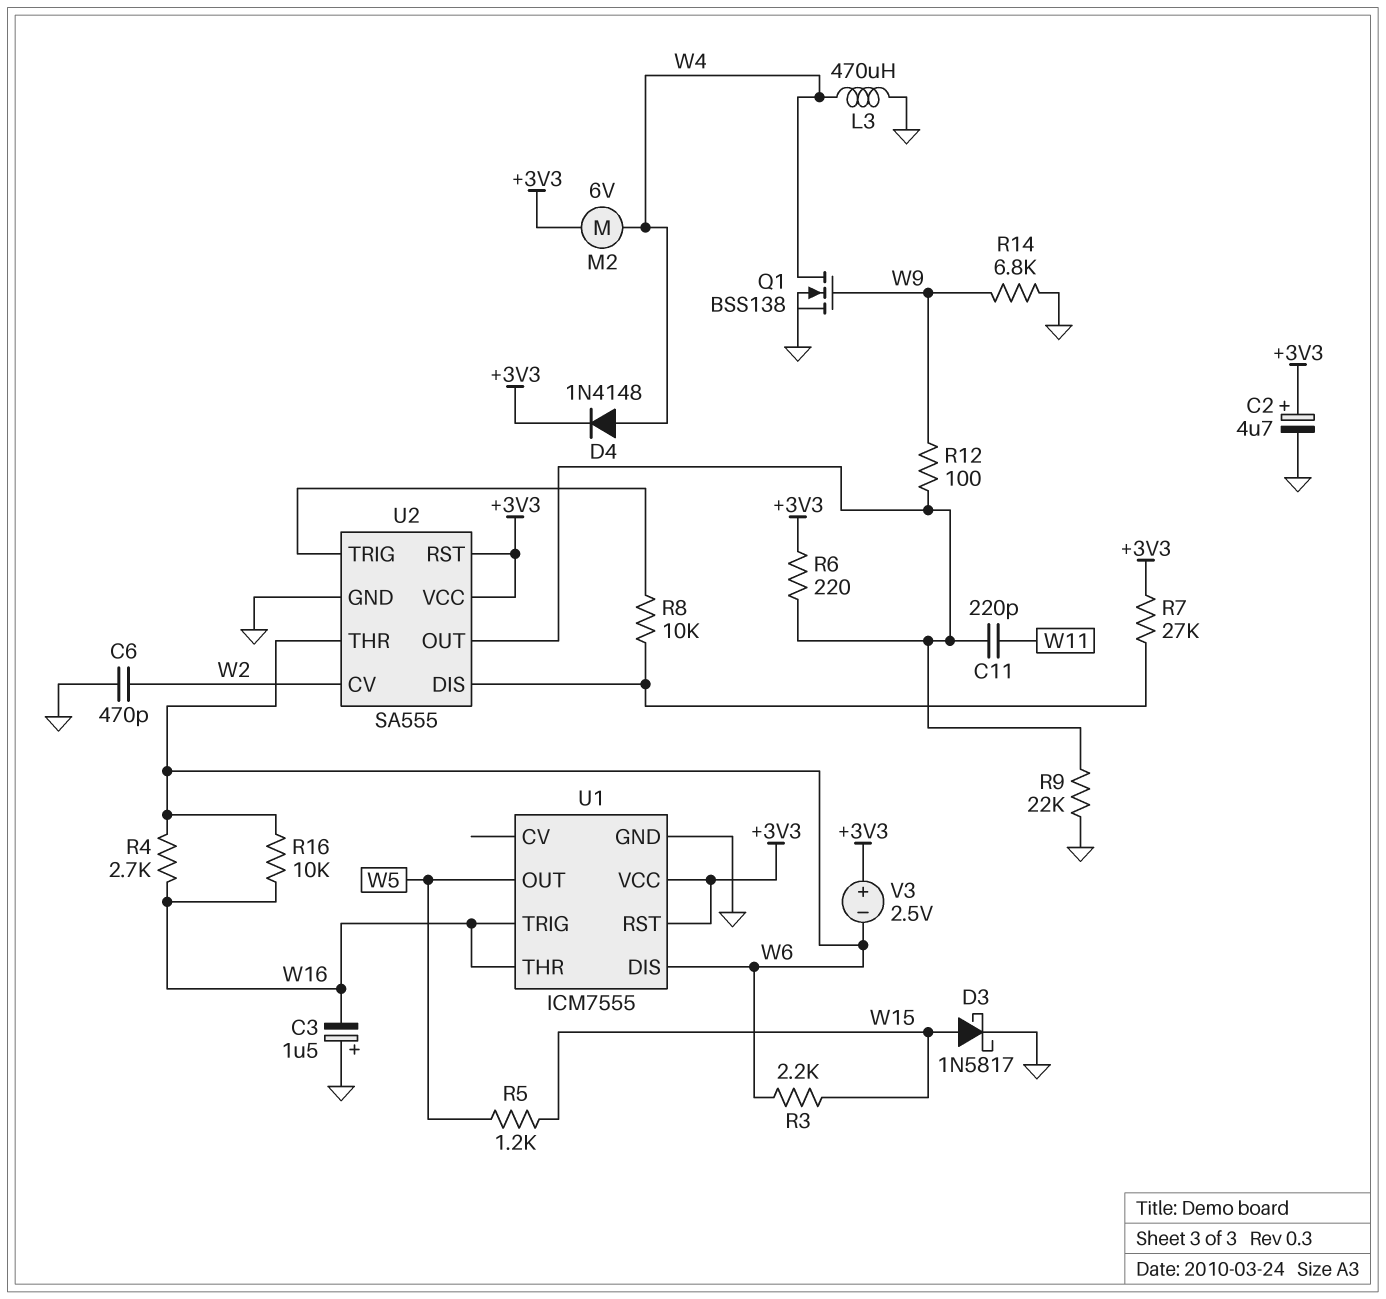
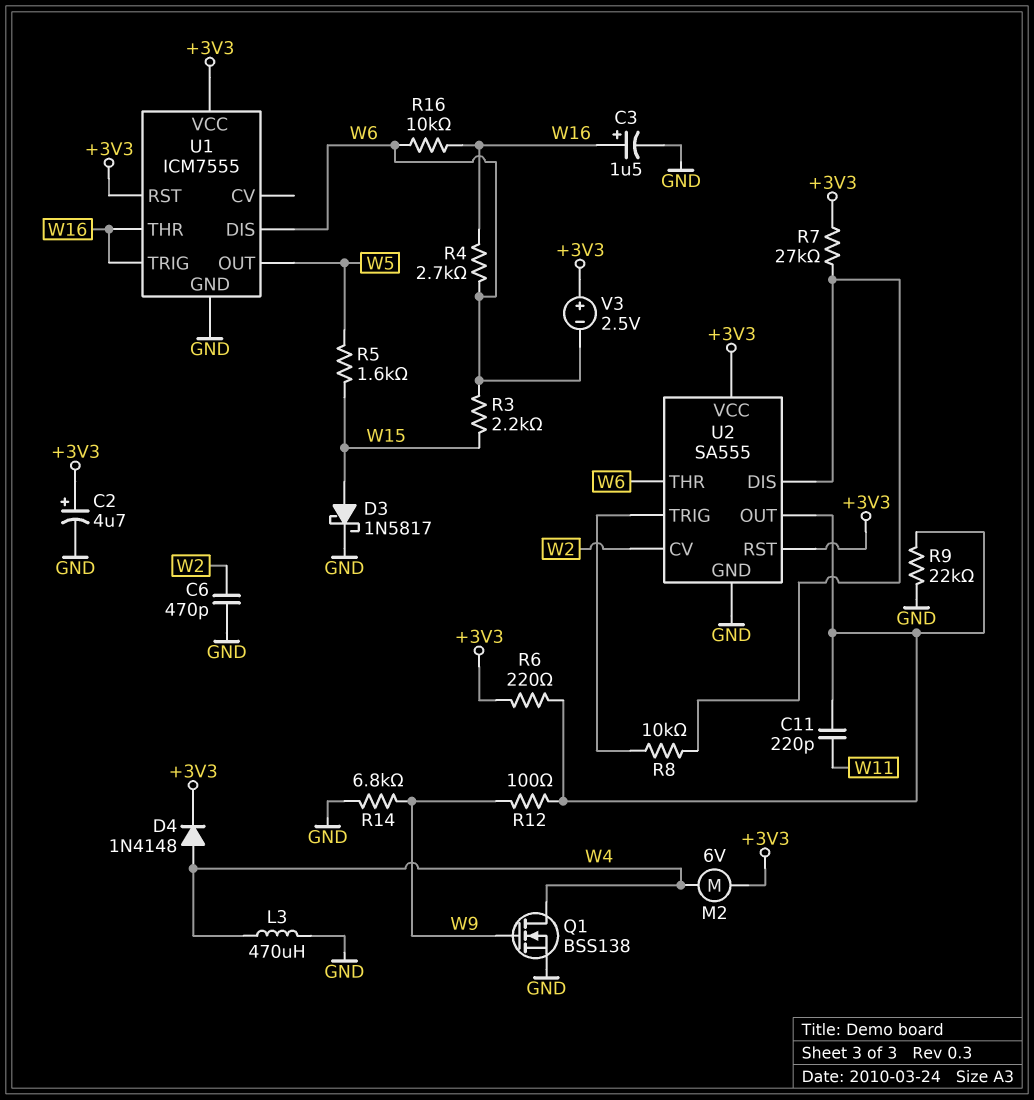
C3: 1.5uF (plus GND, minus W16) -> 1.5uF (plus W16, minus GND)
R5: 1.2k (W5, W15) -> 1.6k (W5, W15)

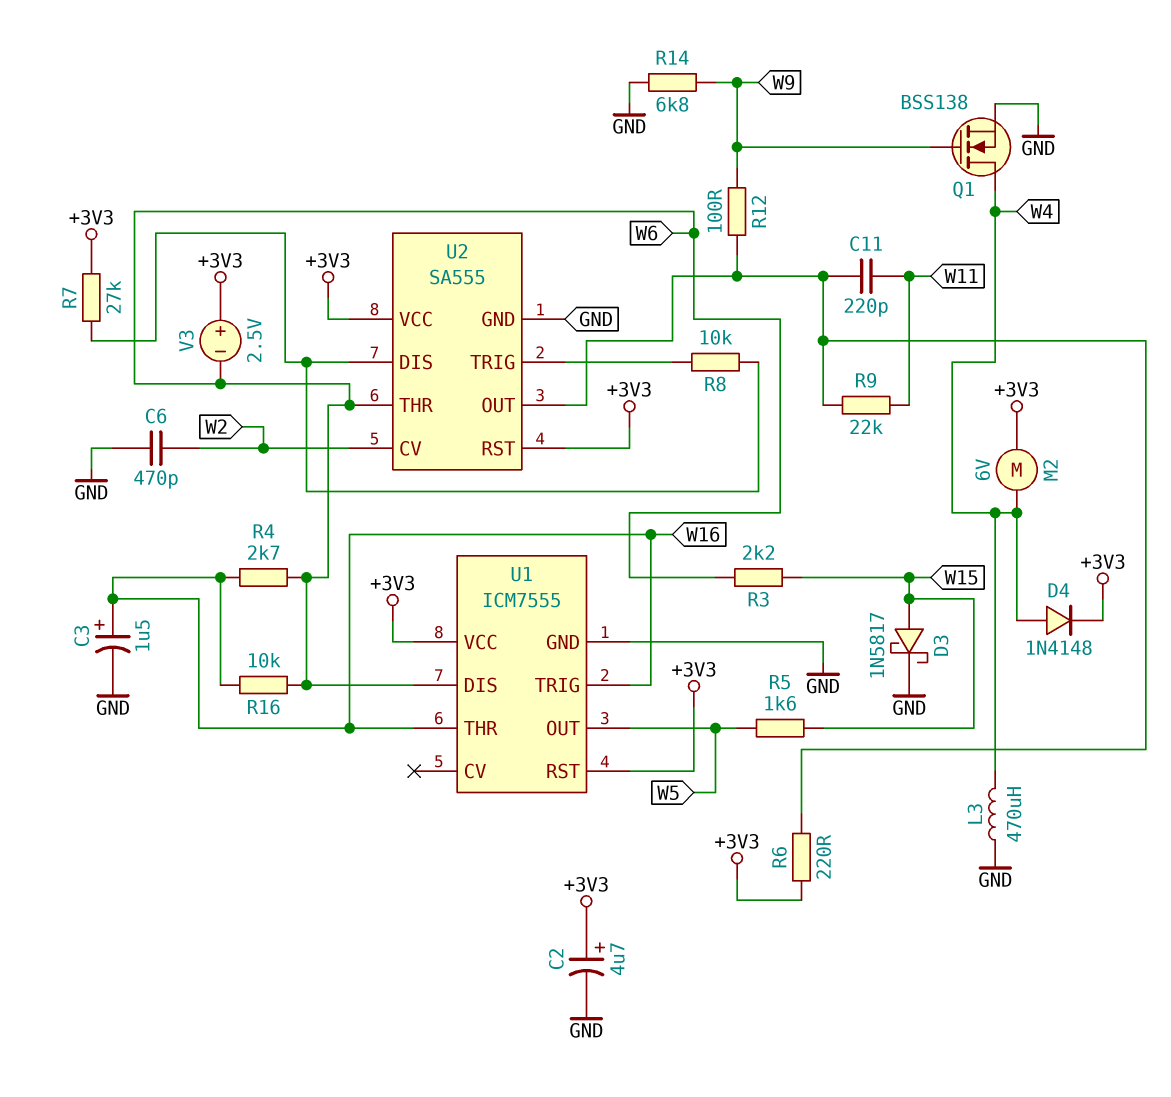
R9: 22k (GND, U2/OUT) -> 22k (U2/OUT, W11)

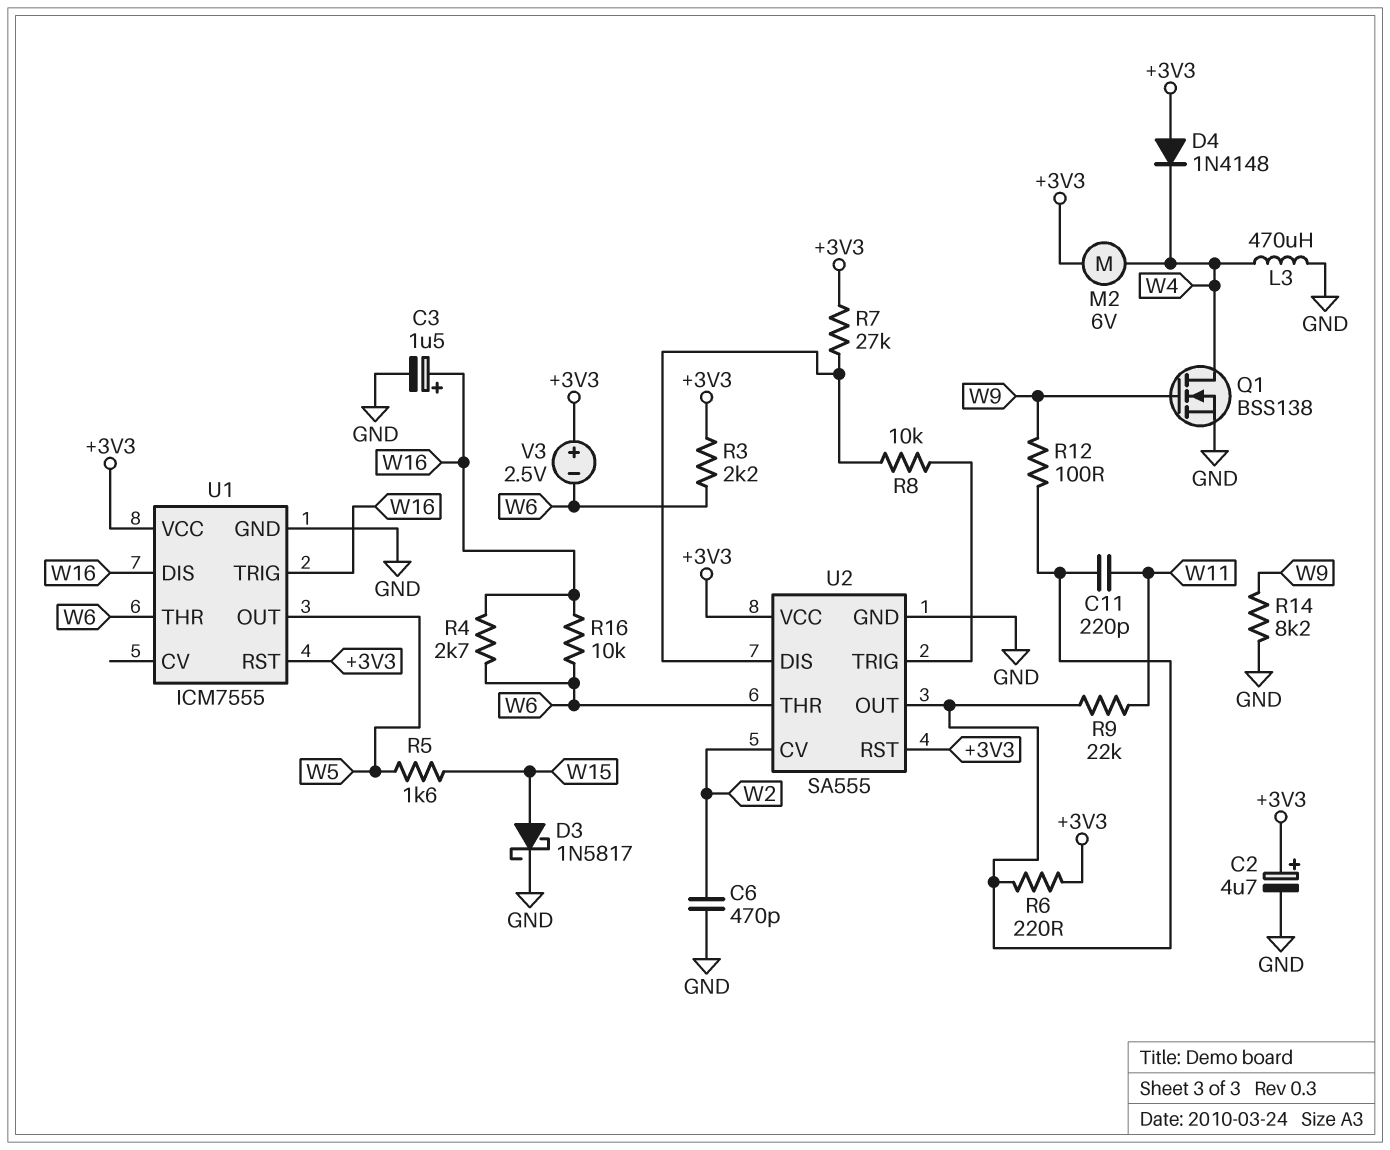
D4: diode 1N4148 (A W4, K +3V3) -> diode 1N4148 (A +3V3, K W4)
R3: 2.2k (W6, W15) -> 2.2k (+3V3, W6)
R14: 6.8k (GND, W9) -> 8.2k (GND, W9)
U1 pin DIS: W6 -> W16
U1 pin THR: W16 -> W6

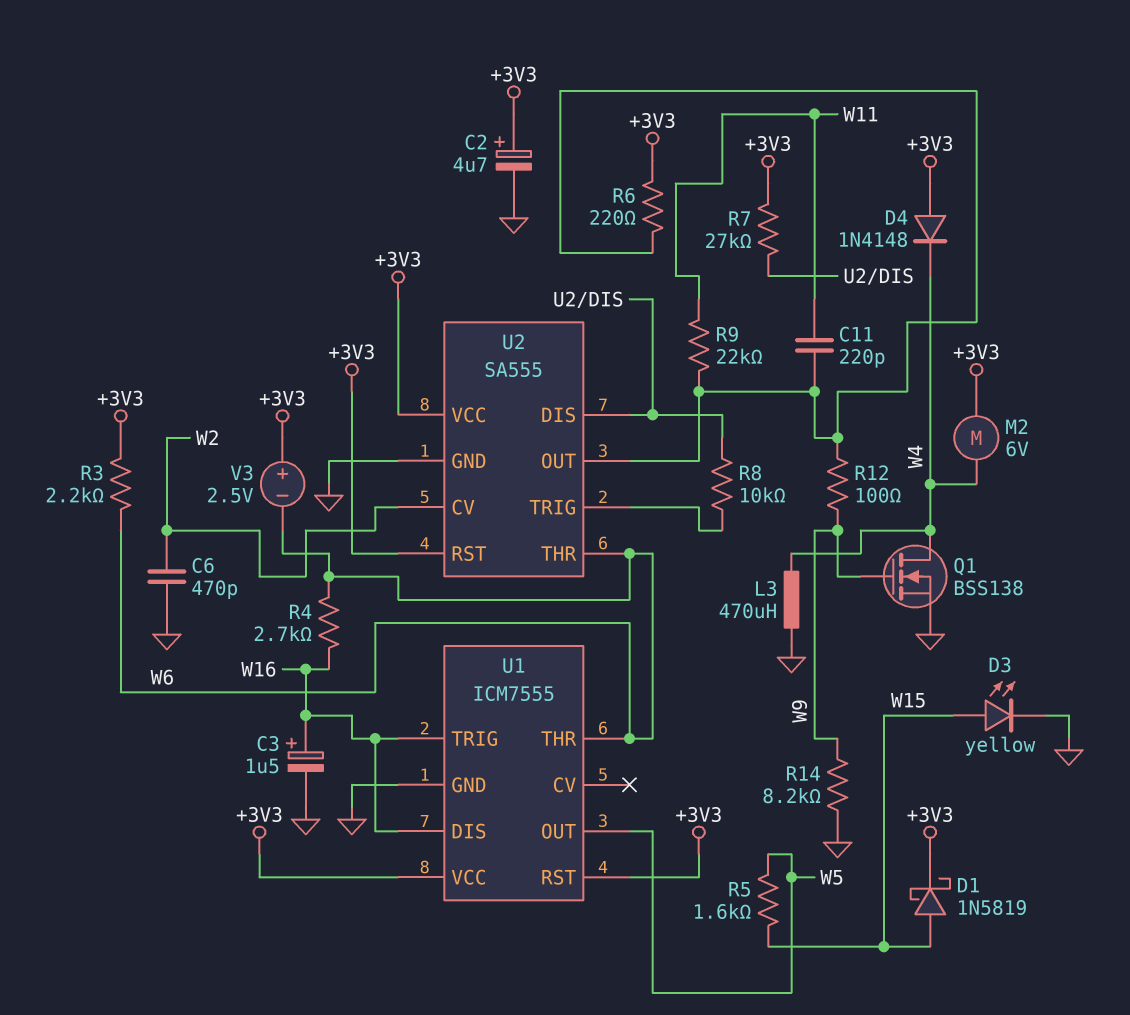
D1: none -> schottky 1N5819 (A W15, K +3V3)
D3: schottky 1N5817 (A W15, K GND) -> LED yellow (A W15, K GND)
R16: 10k (W6, W16) -> none

